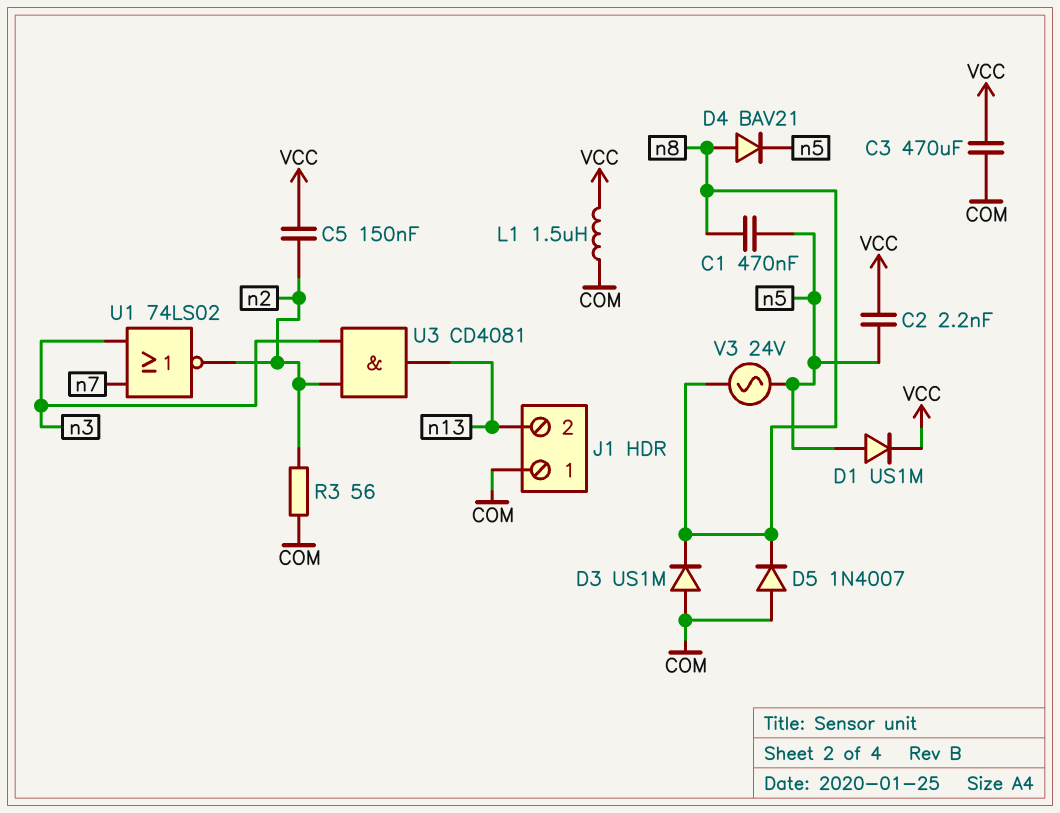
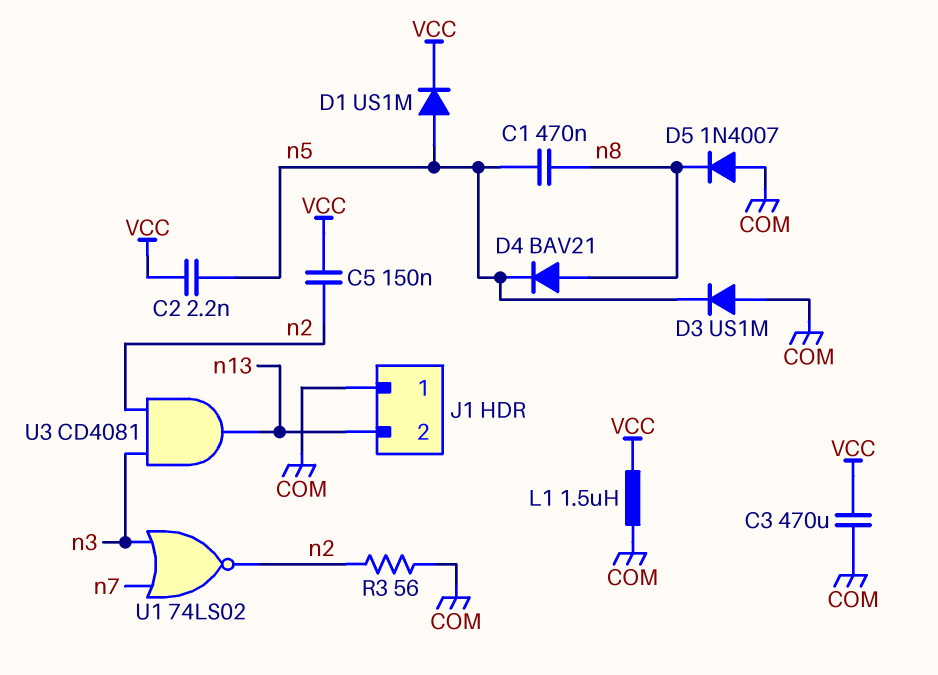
D3: diode US1M (A COM, K n8) -> diode US1M (A COM, K n5)
V3: AC 24V (n5, n8) -> none

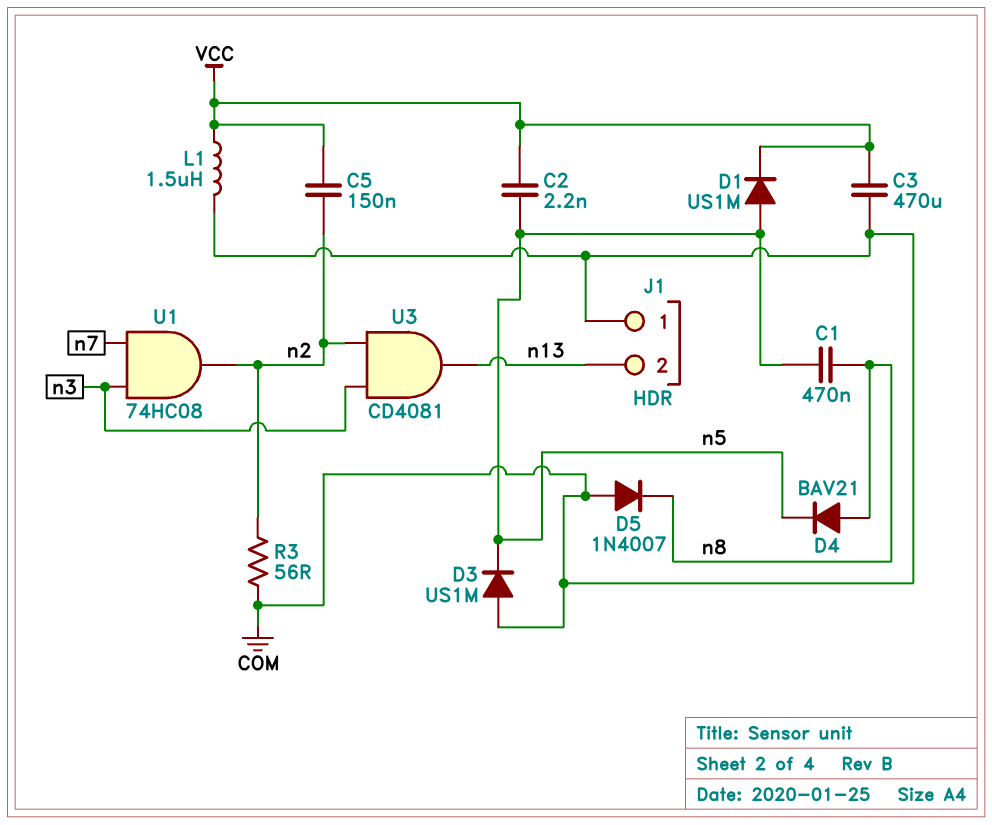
U1: NOR 74LS02 (in n3, in n7, out n2) -> AND 74HC08 (in n3, in n7, out n2)

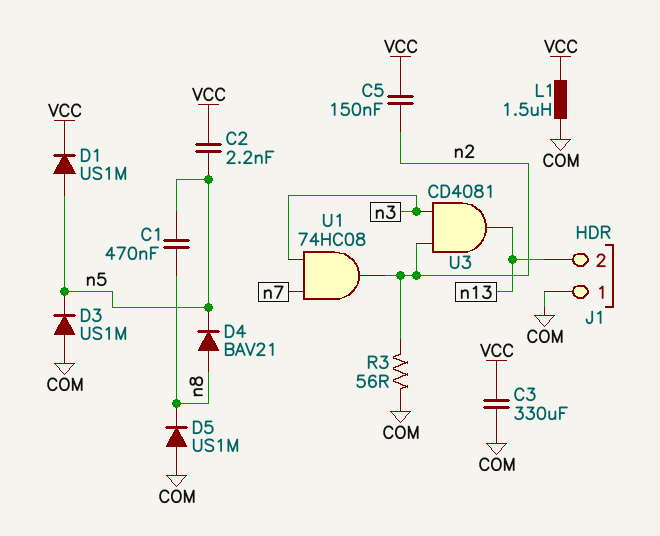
C3: 470uF (COM, VCC) -> 330uF (COM, VCC)
D5: diode 1N4007 (A COM, K n8) -> diode US1M (A COM, K n8)

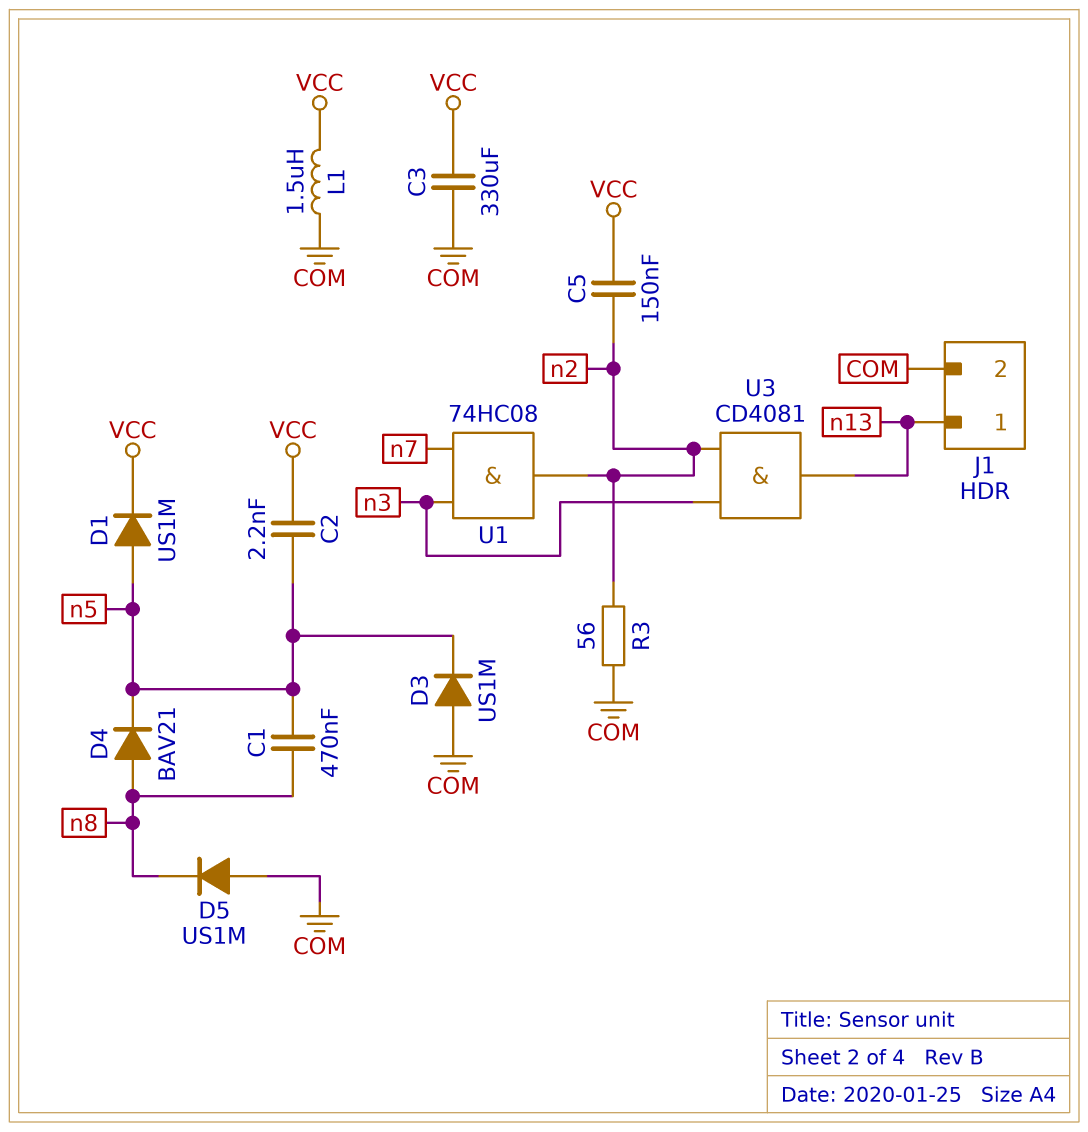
J1 pin 1: COM -> n13
J1 pin 2: n13 -> COM

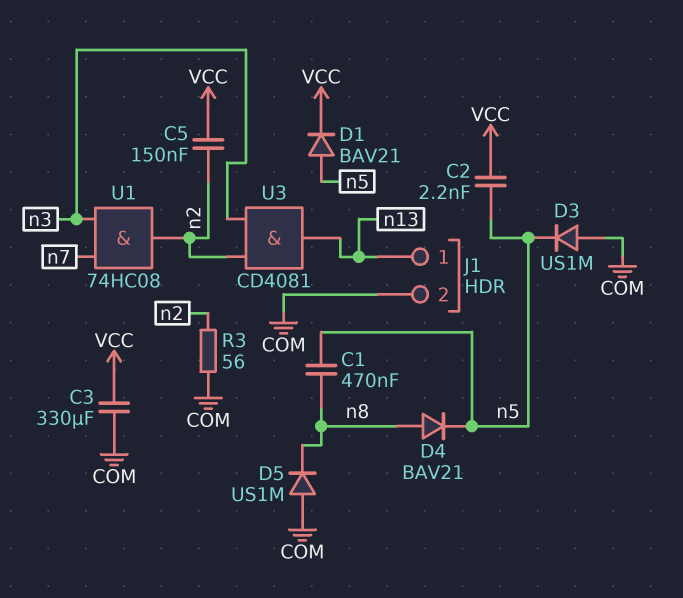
D1: diode US1M (A n5, K VCC) -> diode BAV21 (A n5, K VCC)
L1: 1.5uH (COM, VCC) -> none

